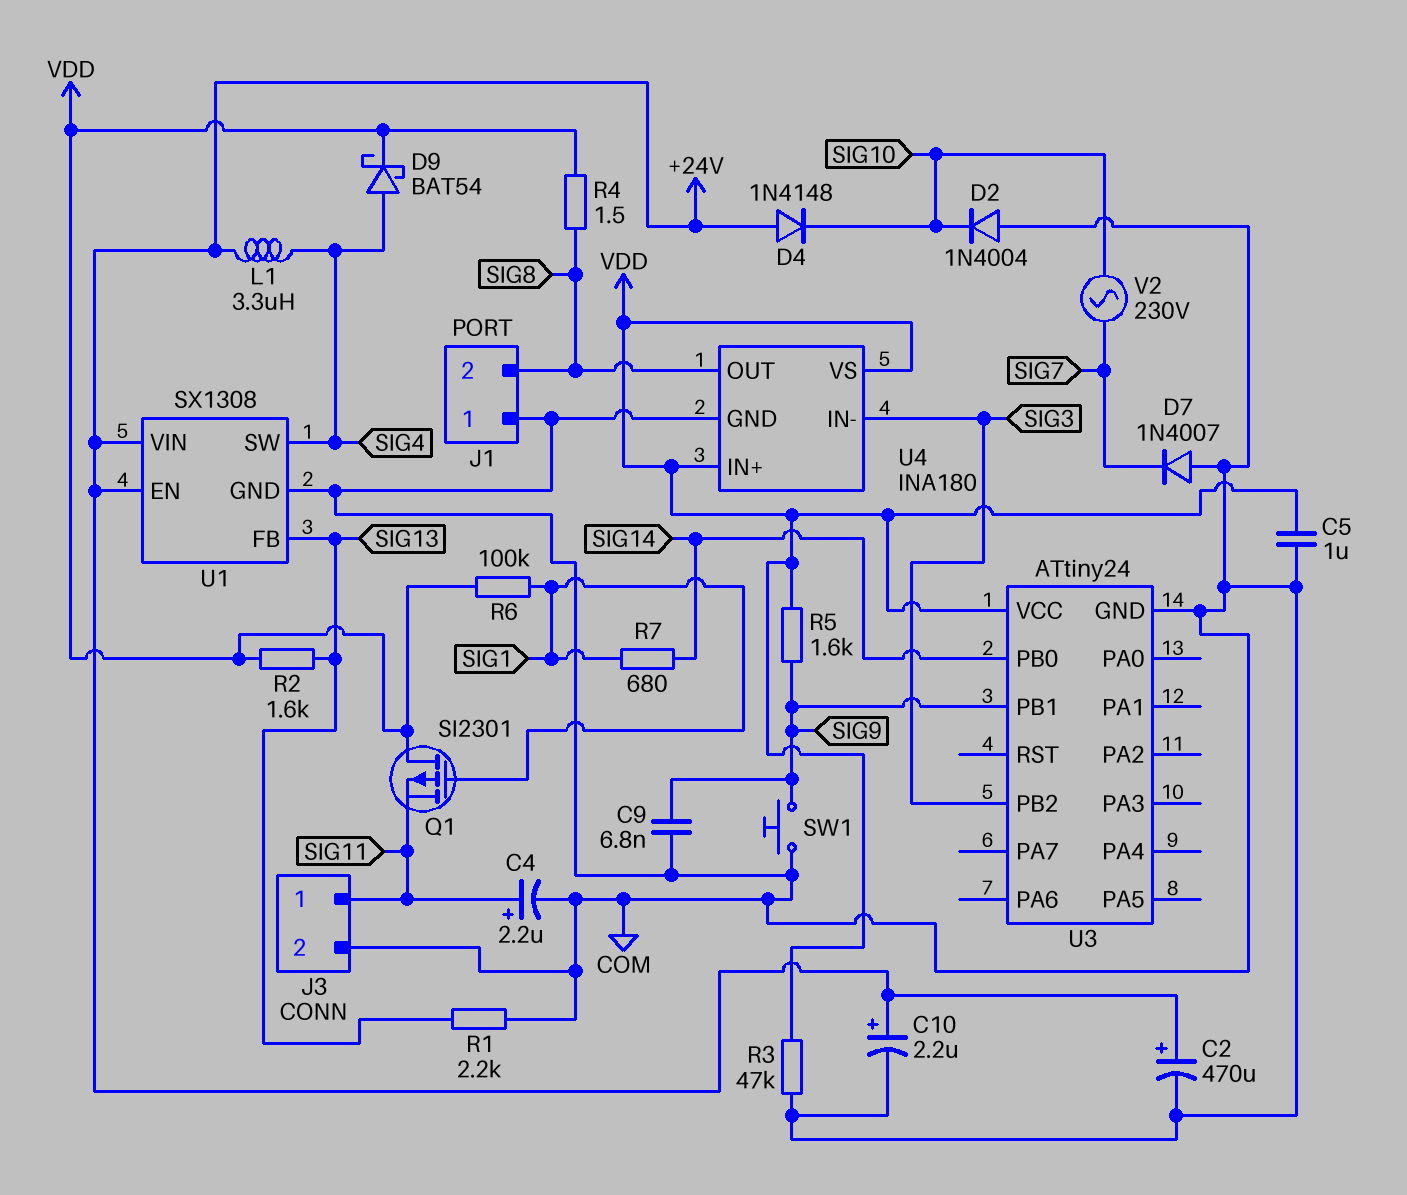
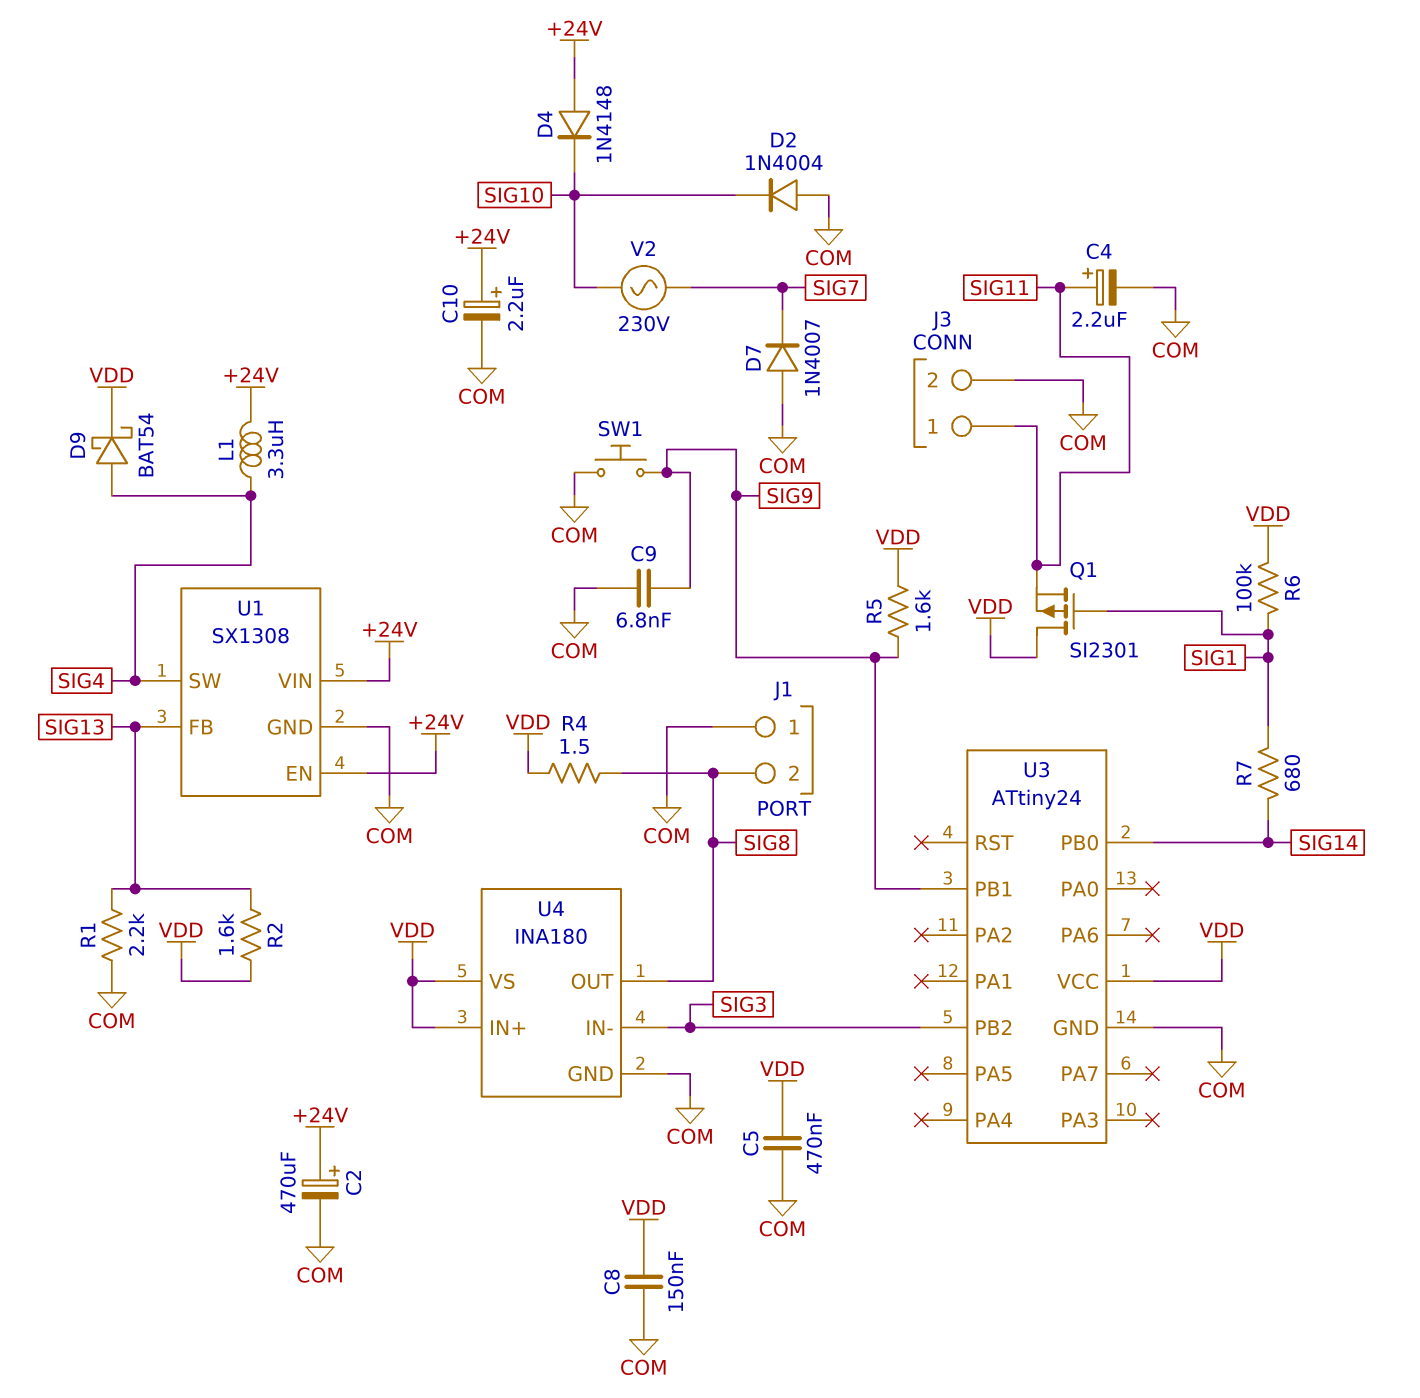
C5: 1uF (COM, VDD) -> 470nF (COM, VDD)
C8: none -> 150nF (COM, VDD)
R3: 47k (COM, VDD) -> none

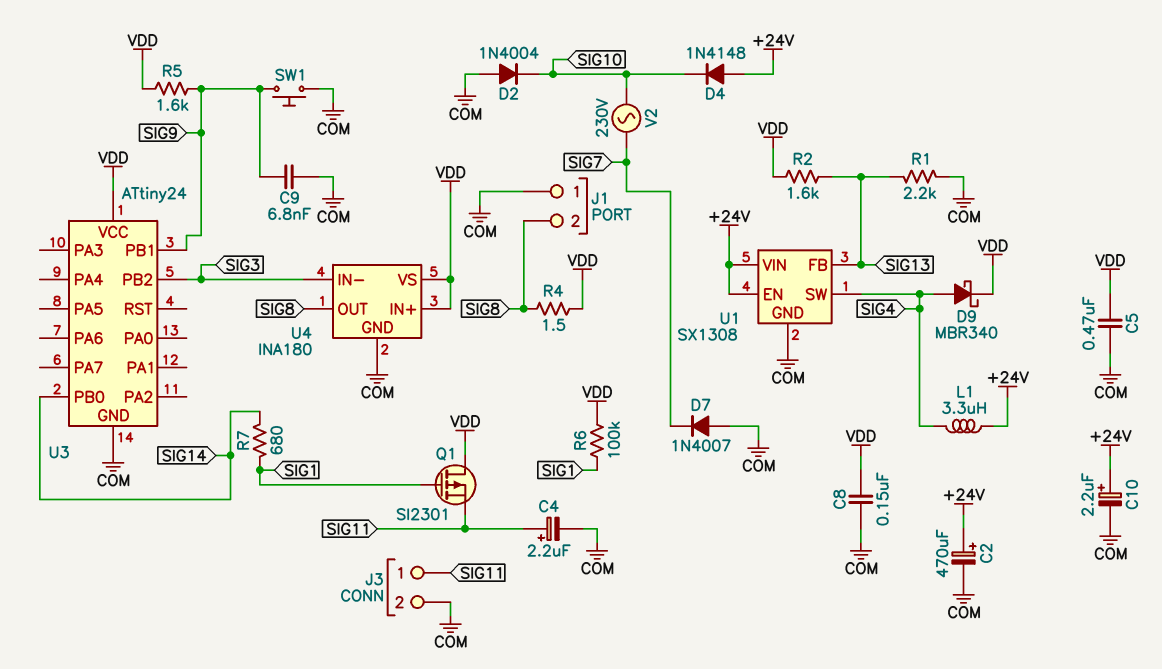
D9: schottky BAT54 (A SIG4, K VDD) -> schottky MBR340 (A SIG4, K VDD)

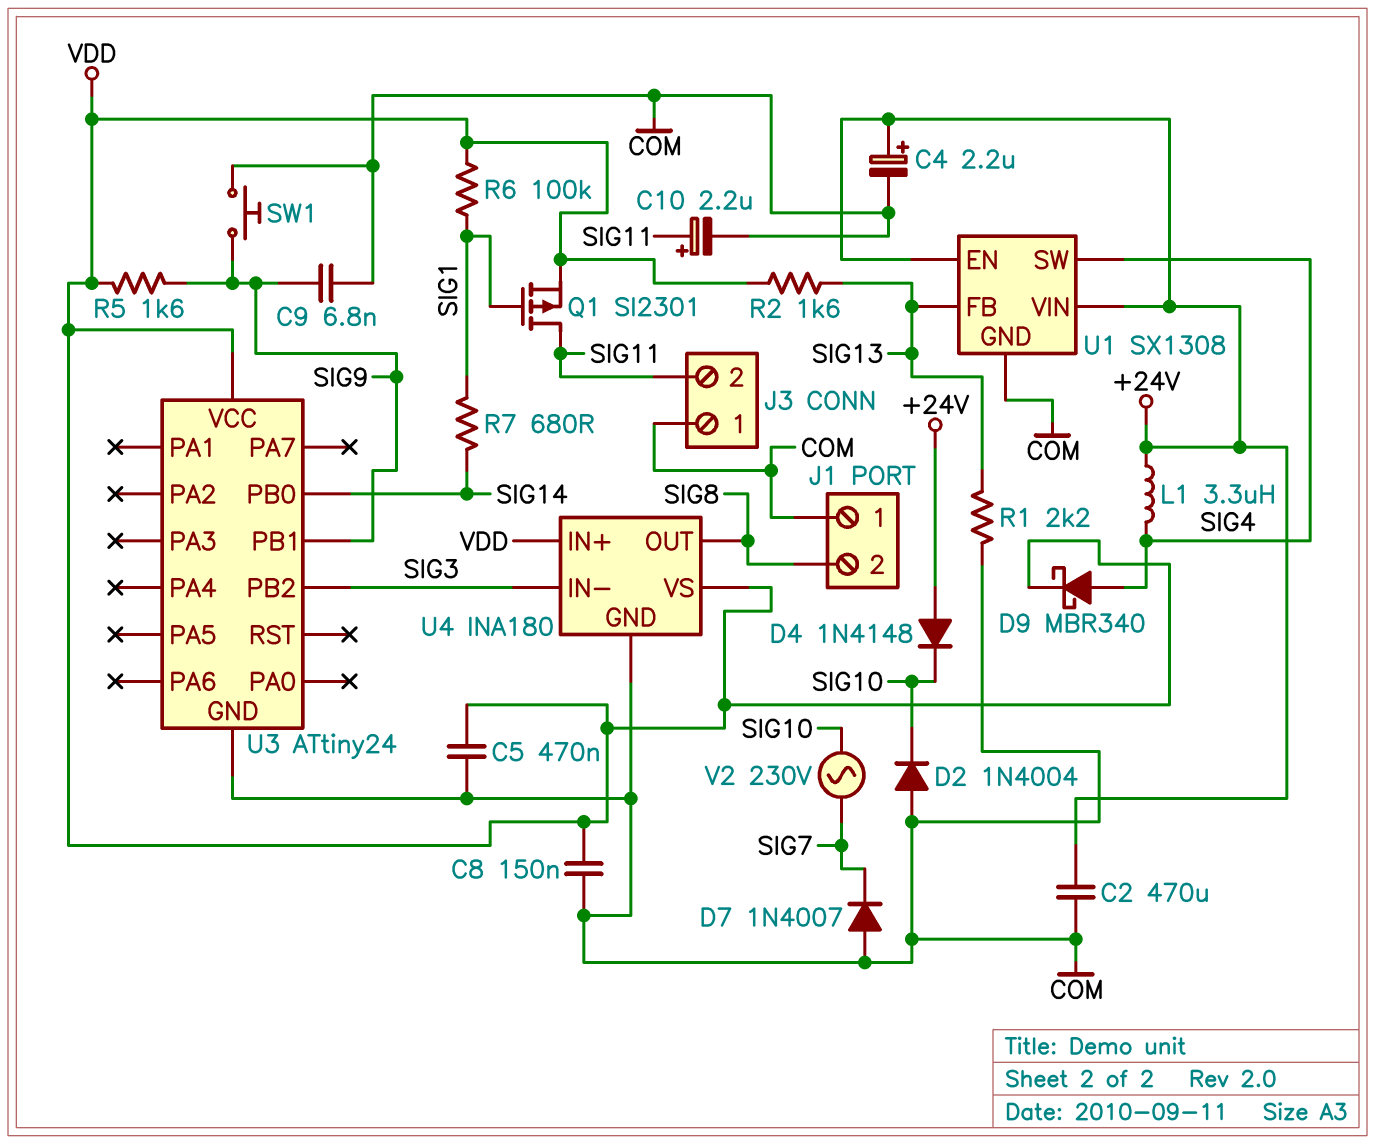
C2: 470uF (plus +24V, minus COM) -> 470uF (+24V, COM)
C4: 2.2uF (plus SIG11, minus COM) -> 2.2uF (plus +24V, minus COM)
C10: 2.2uF (plus +24V, minus COM) -> 2.2uF (plus SIG11, minus COM)
J3 pin 1: SIG11 -> COM
J3 pin 2: COM -> SIG11
Q1: PMOS SI2301 (G SIG1, D VDD, S SIG11) -> PMOS SI2301 (G SIG1, D SIG11, S VDD)
R4: 1.5 (SIG8, VDD) -> none

